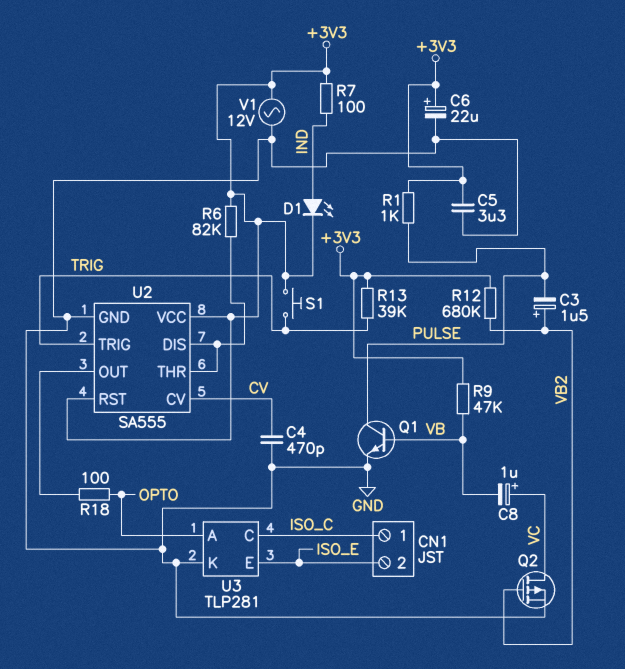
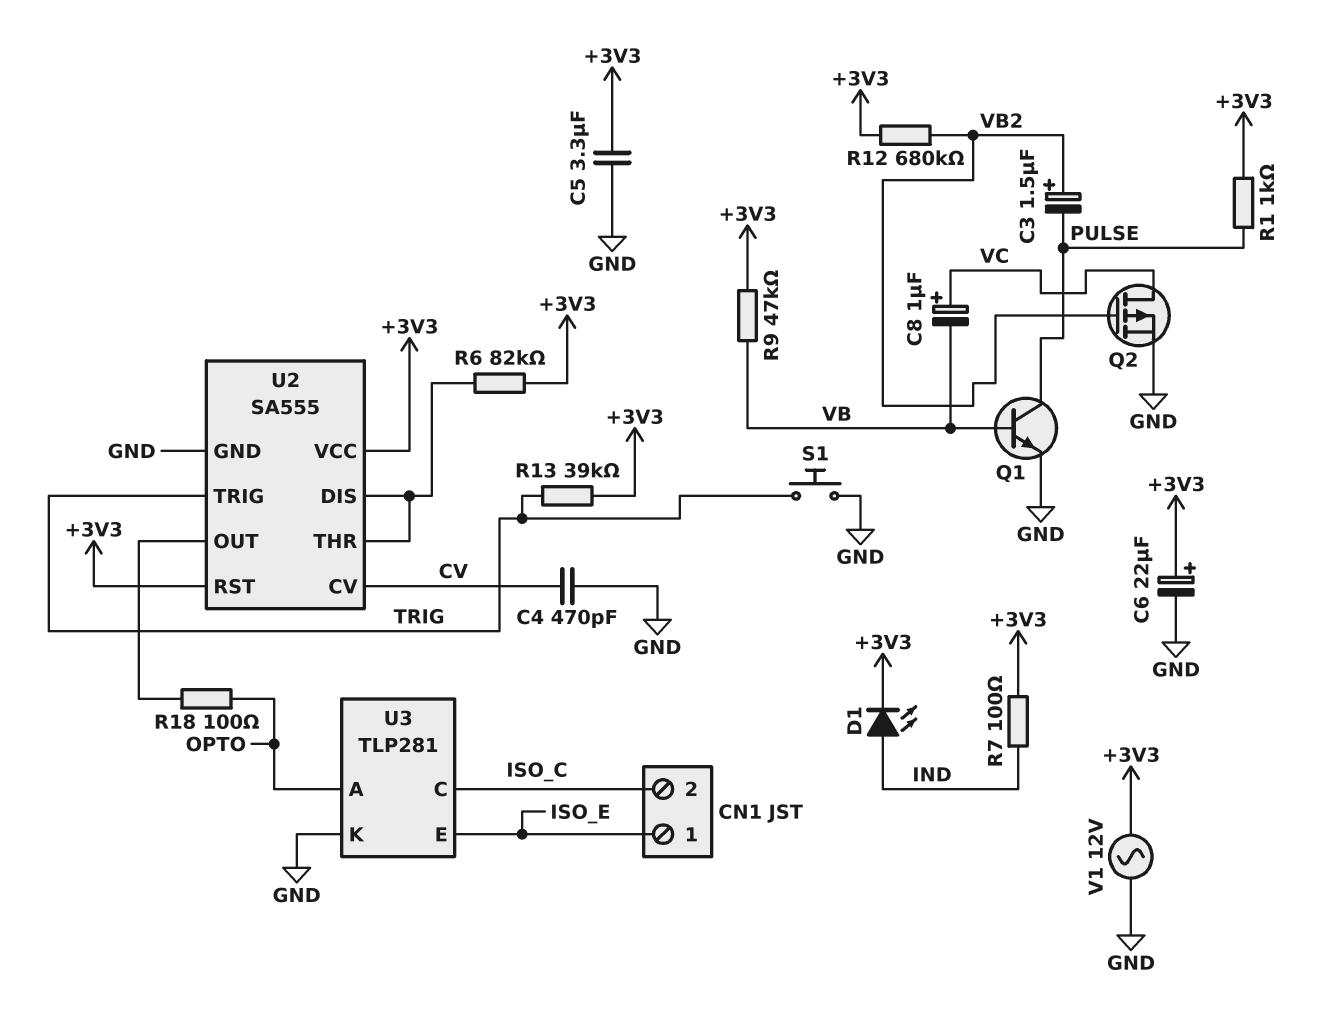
CN1 pin 1: ISO_C -> ISO_E
CN1 pin 2: ISO_E -> ISO_C
S1: button (+3V3, TRIG) -> button (GND, TRIG)

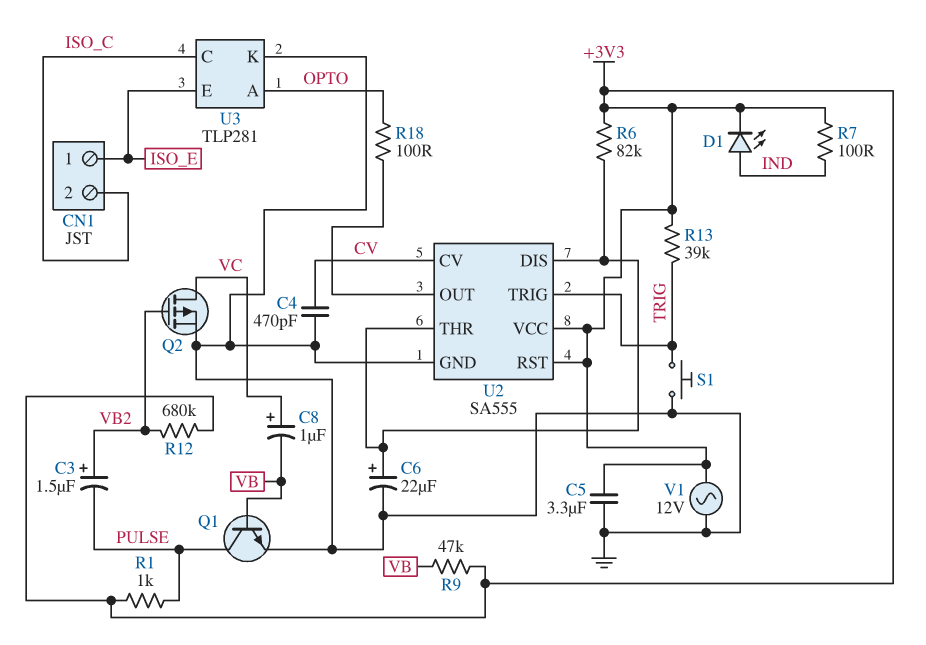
C6: 22uF (plus +3V3, minus GND) -> 22uF (plus U2/DIS, minus GND)

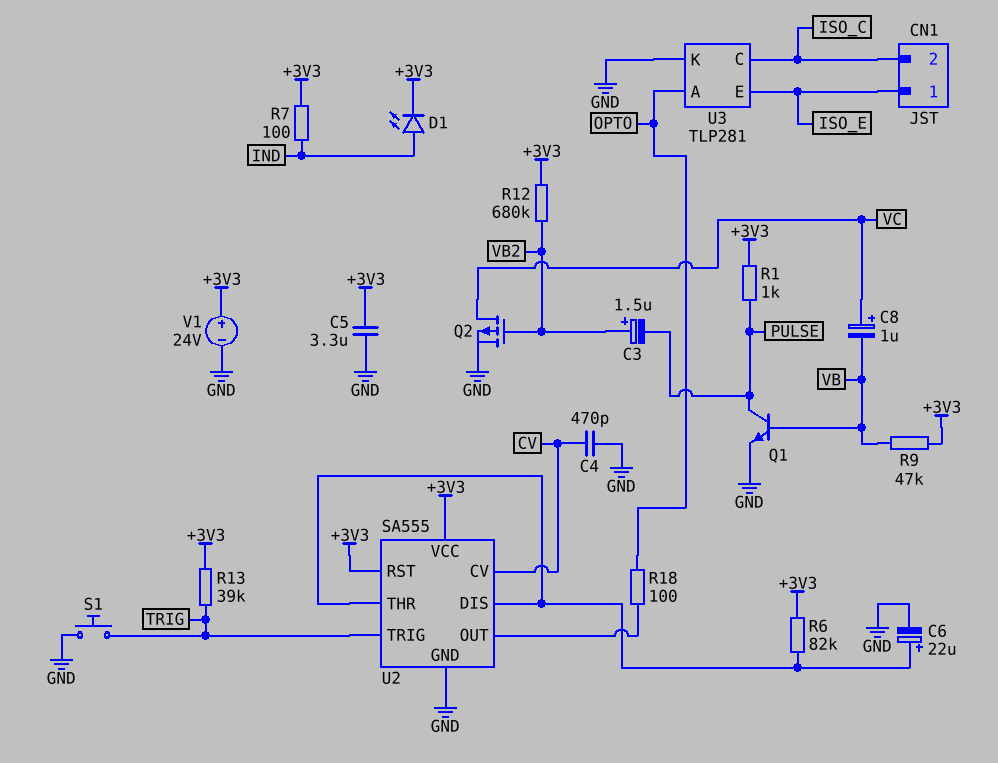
V1: AC 12V (+3V3, GND) -> 24V (plus +3V3, minus GND)

